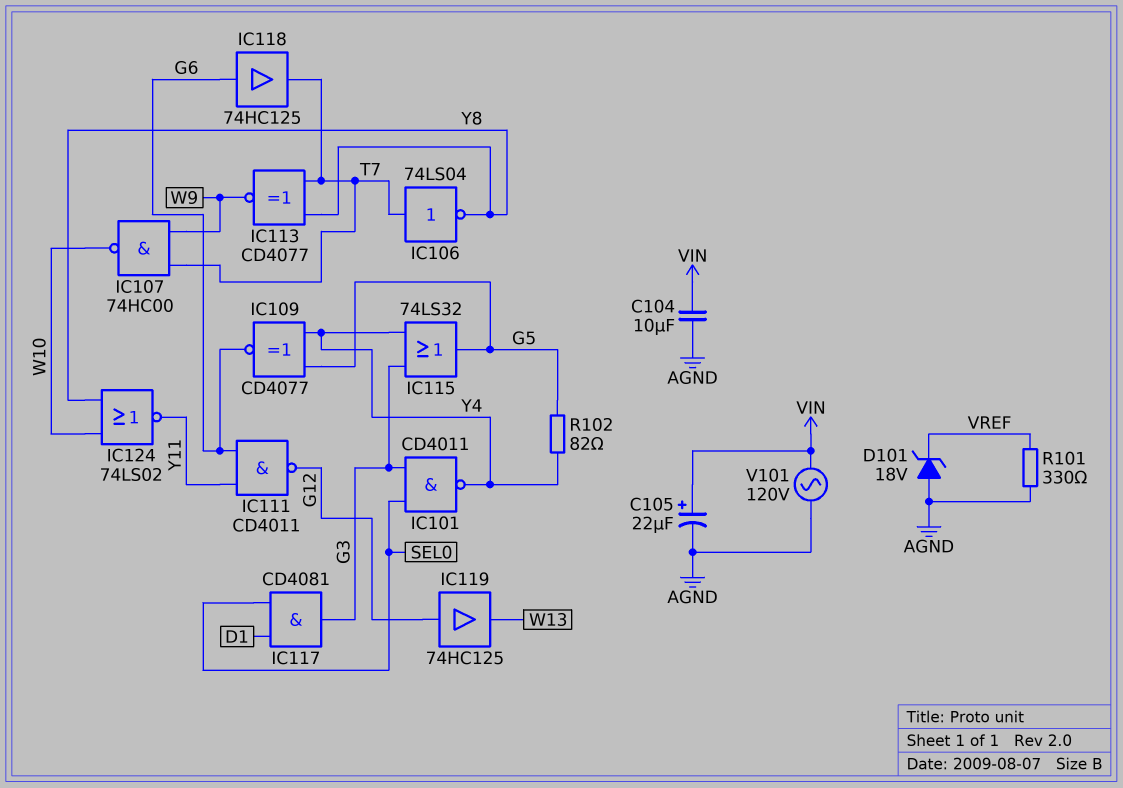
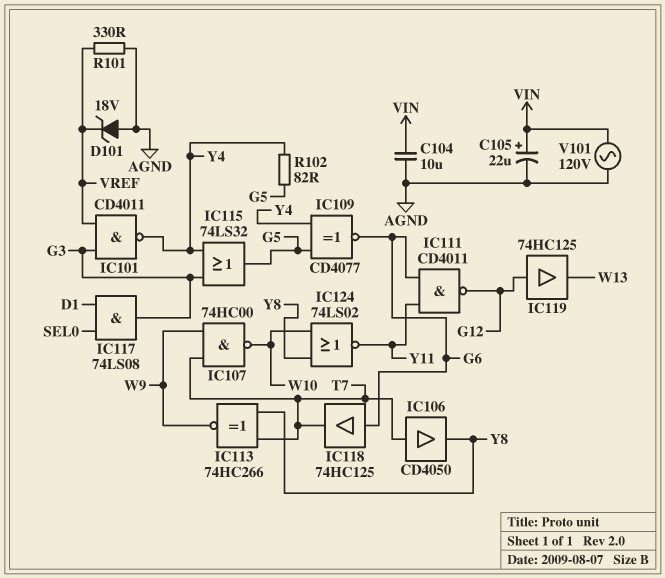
IC101: NAND CD4011 (in G3, in SEL0, out Y4) -> NAND CD4011 (in G3, in VREF, out Y4)
IC106: NOT 74LS04 (in T7, out Y8) -> buffer CD4050 (in T7, out Y8)
IC113: XNOR CD4077 (in T7, in Y8, out W9) -> XNOR 74HC266 (in T7, in Y8, out W9)
IC117: AND CD4081 (in D1, in SEL0, out G3) -> AND 74LS08 (in D1, in SEL0, out G3)

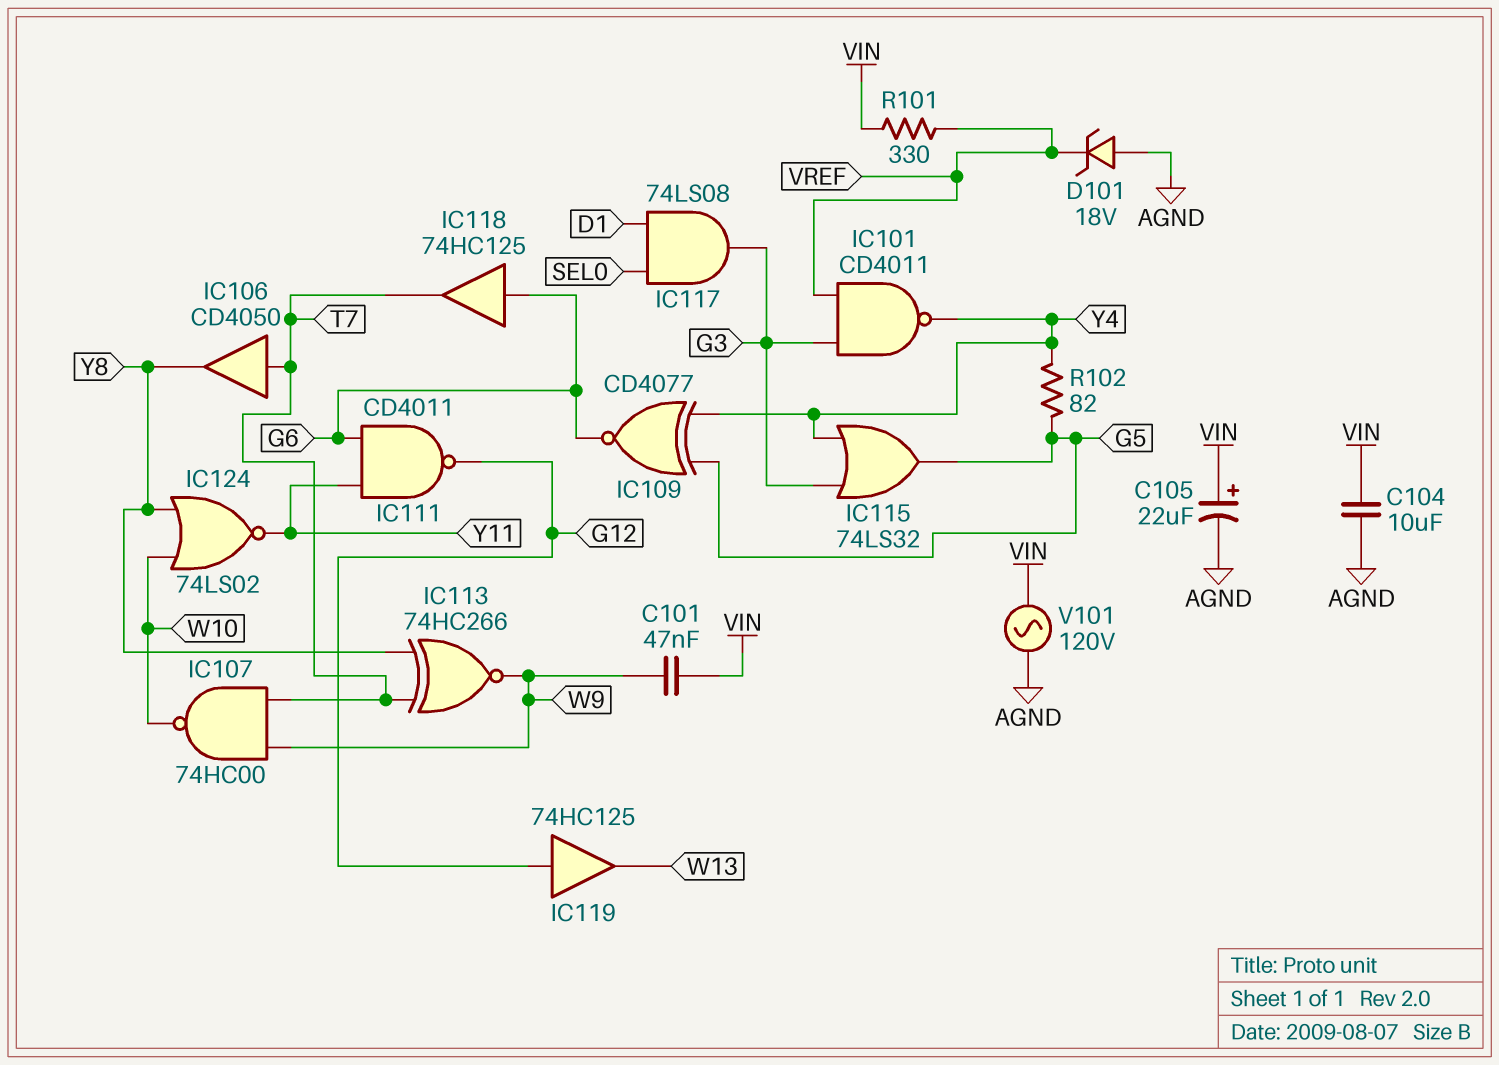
C101: none -> 47nF (VIN, W9)
R101: 330 (AGND, VREF) -> 330 (VIN, VREF)

